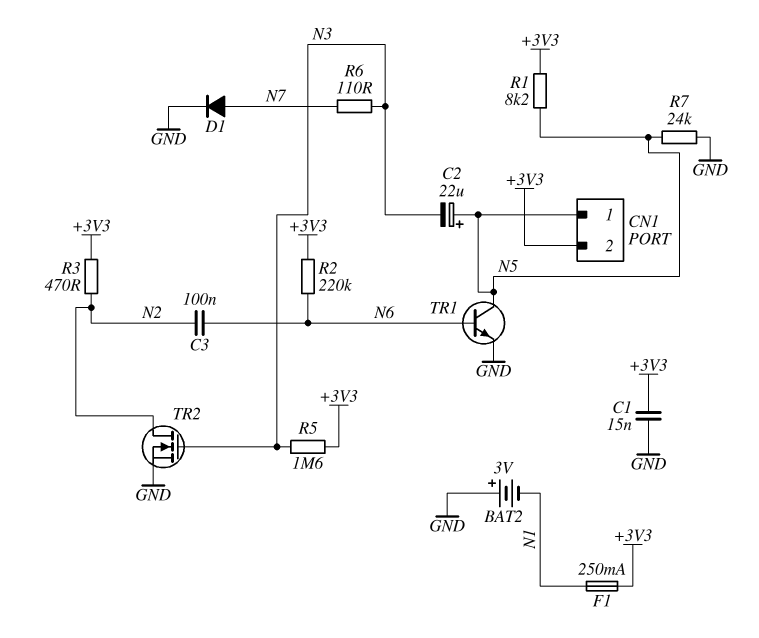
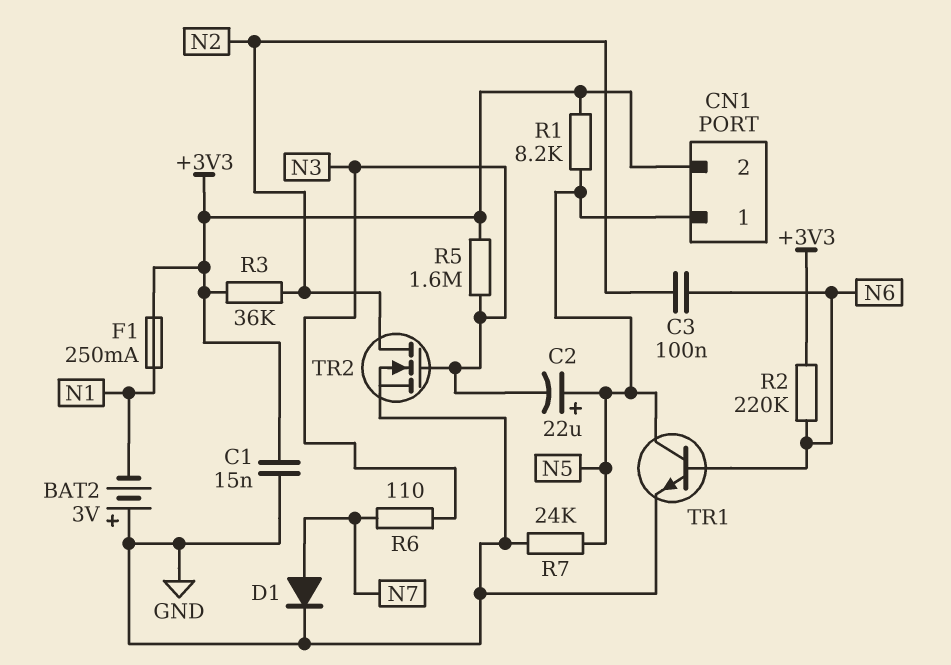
R3: 470 (+3V3, N2) -> 36k (+3V3, N2)

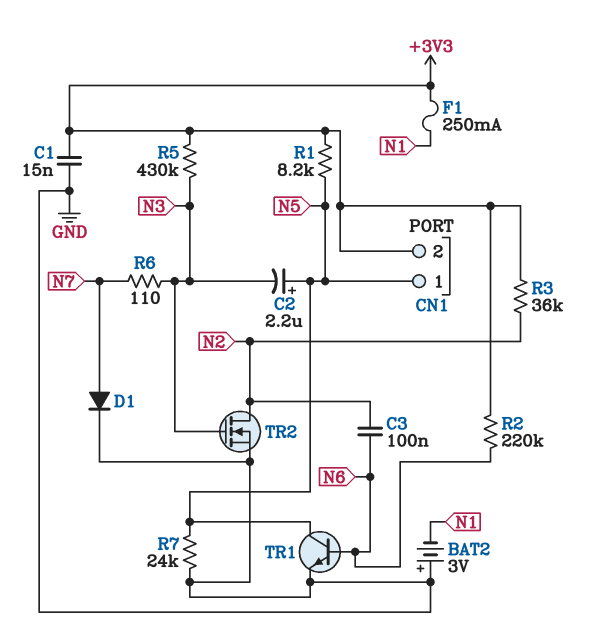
C2: 22uF (plus N5, minus N3) -> 2.2uF (plus N5, minus N3)
R5: 1.6M (+3V3, N3) -> 430k (+3V3, N3)

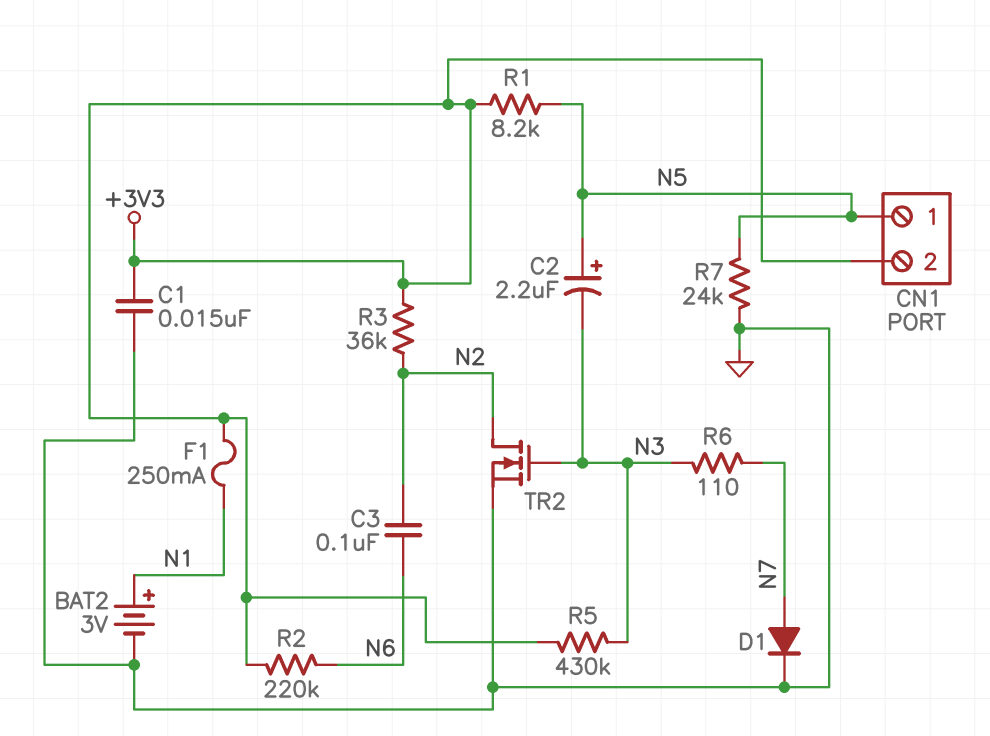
BAT2: 3V (plus GND, minus N1) -> 3V (plus N1, minus GND)
TR1: NPN (B N6, C N5, E GND) -> none

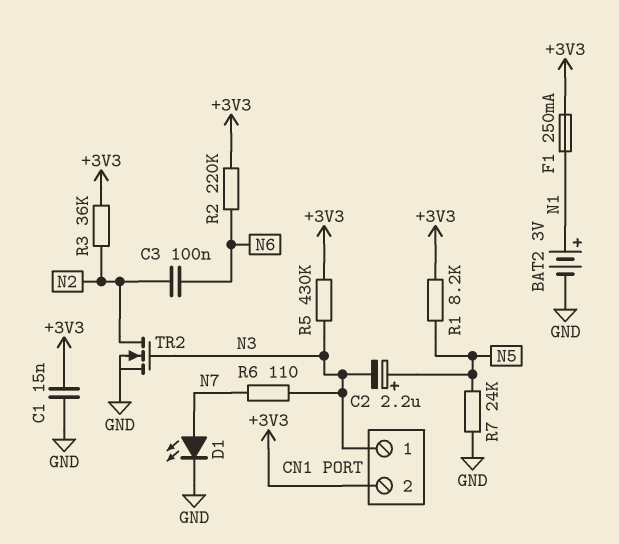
CN1 pin 1: N5 -> N3
D1: diode (A N7, K GND) -> LED (A N7, K GND)

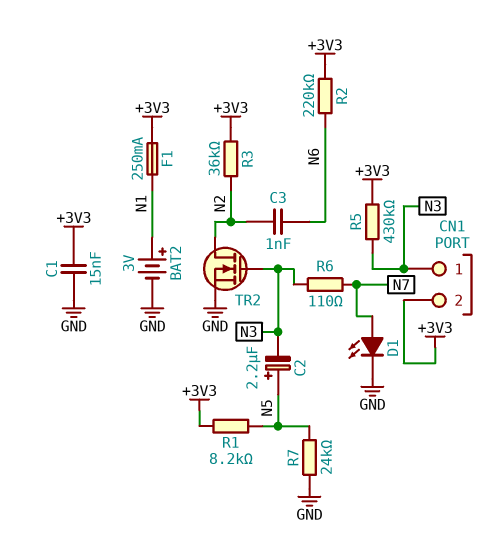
C3: 100nF (N2, N6) -> 1nF (N2, N6)

